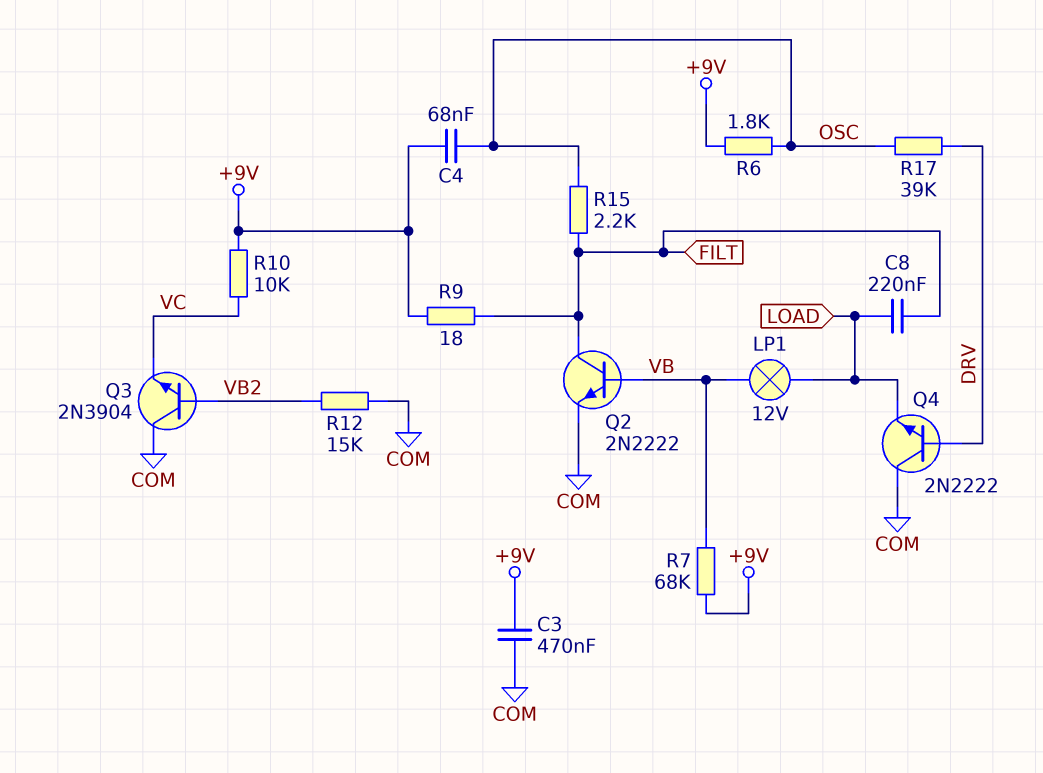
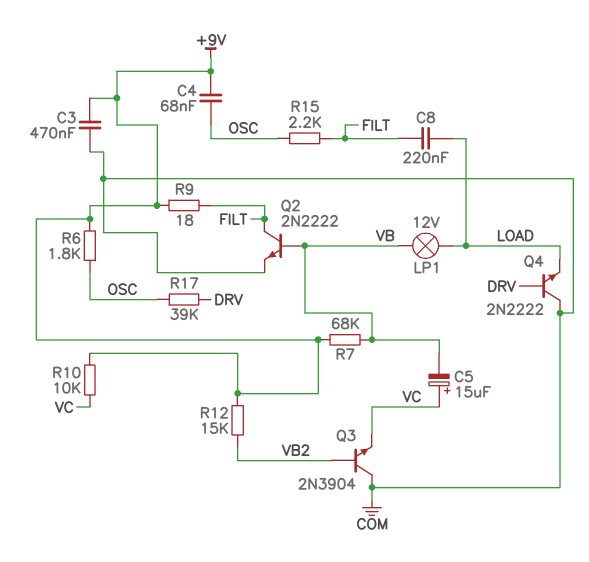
C5: none -> 15uF (plus VC, minus VB)
R12: 15k (COM, VB2) -> 15k (+9V, VB2)

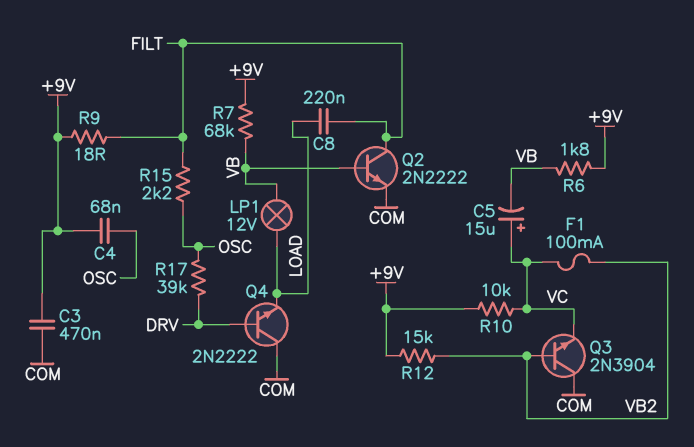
F1: none -> 100mA (VB2, VC)
R6: 1.8k (+9V, OSC) -> 1.8k (+9V, VB)

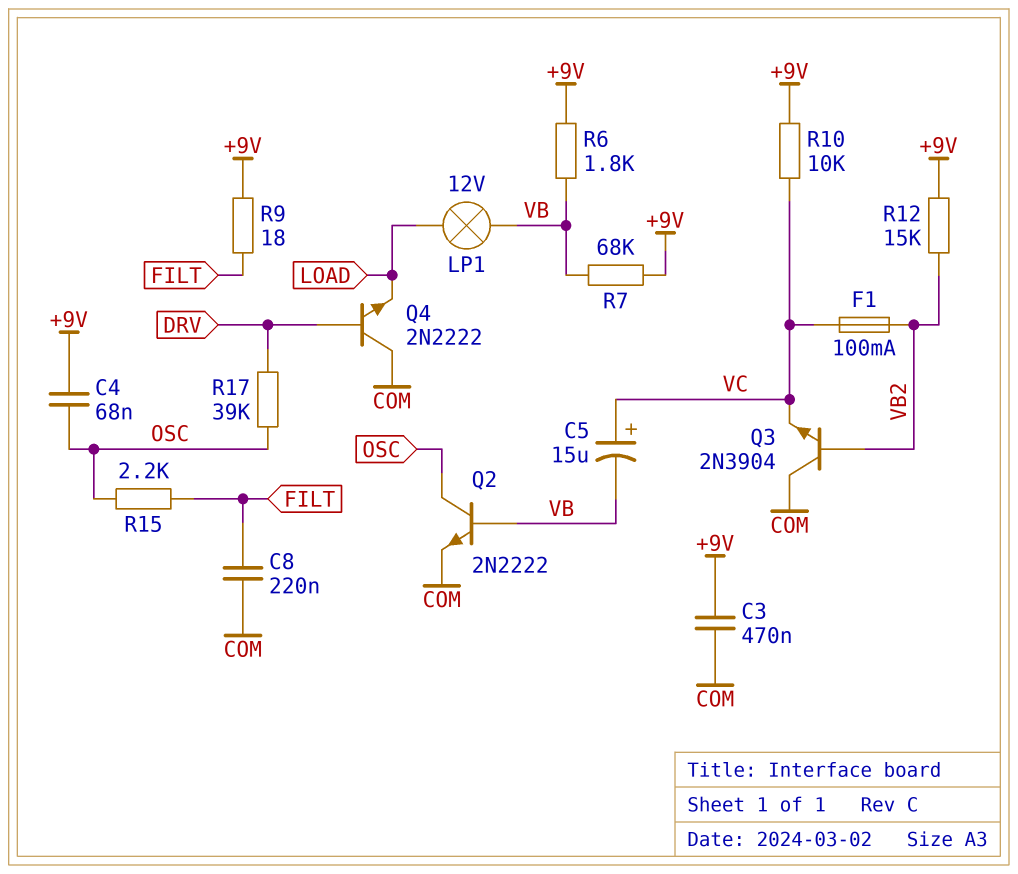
C8: 220nF (FILT, LOAD) -> 220nF (COM, FILT)
Q2: NPN 2N2222 (B VB, C FILT, E COM) -> NPN 2N2222 (B VB, C OSC, E COM)

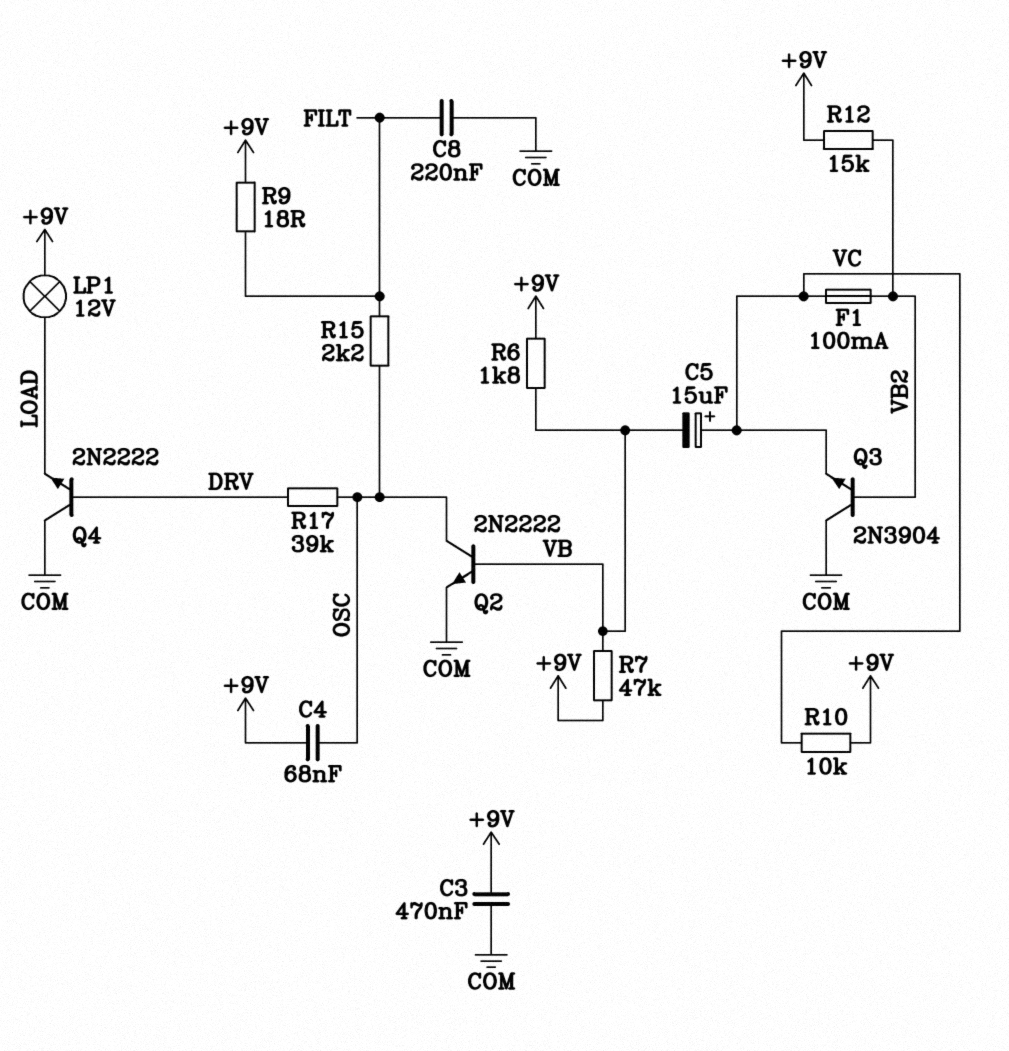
LP1: lamp 12V (LOAD, VB) -> lamp 12V (+9V, LOAD)
R7: 68k (+9V, VB) -> 47k (+9V, VB)

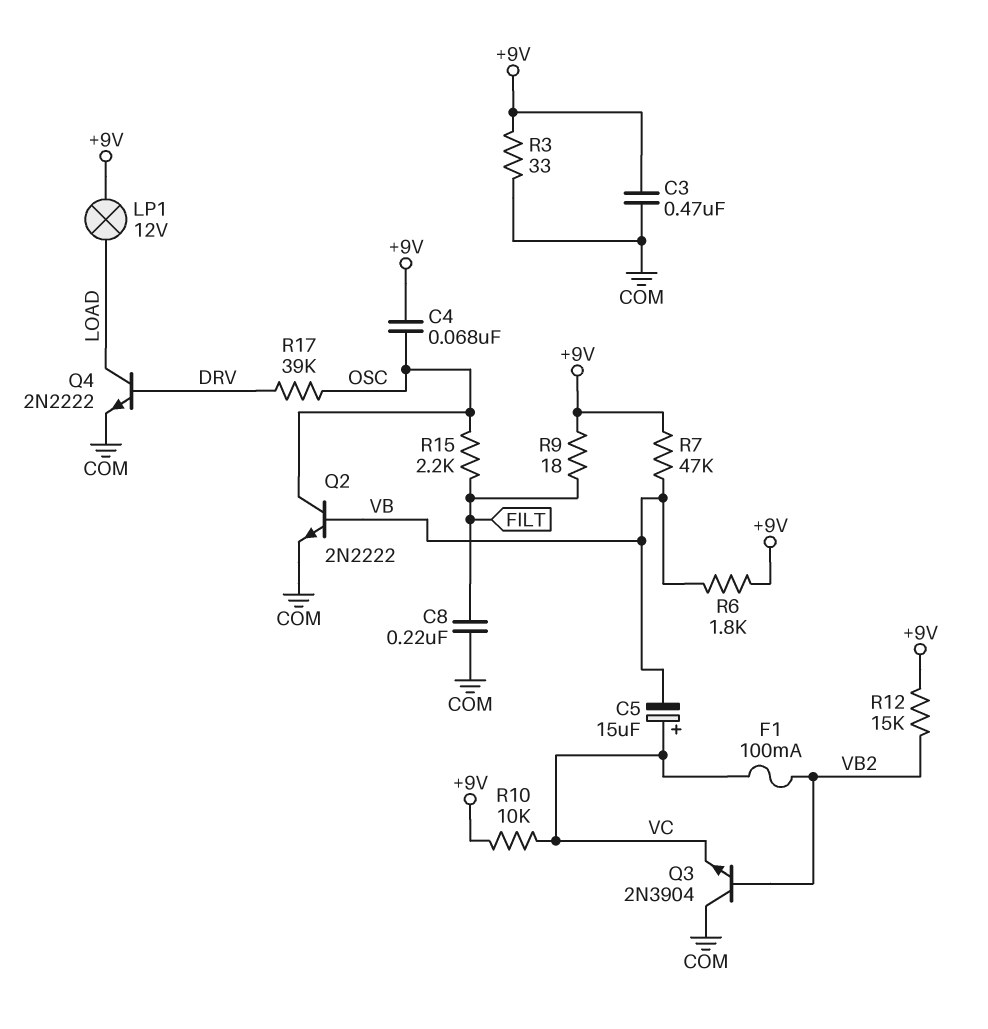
Q4: NPN 2N2222 (B DRV, C COM, E LOAD) -> NPN 2N2222 (B DRV, C LOAD, E COM)
R3: none -> 33 (+9V, COM)

